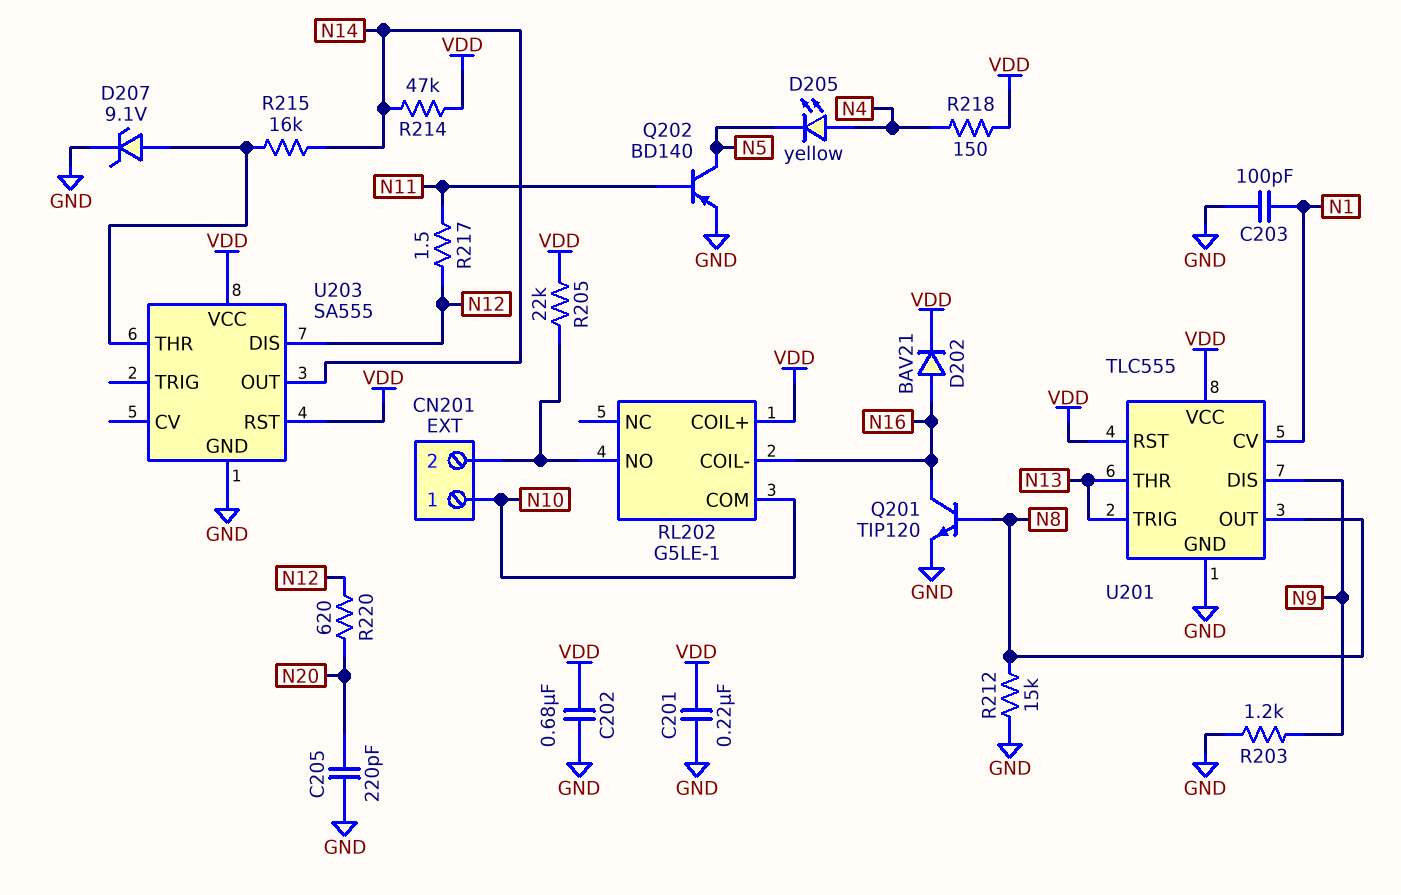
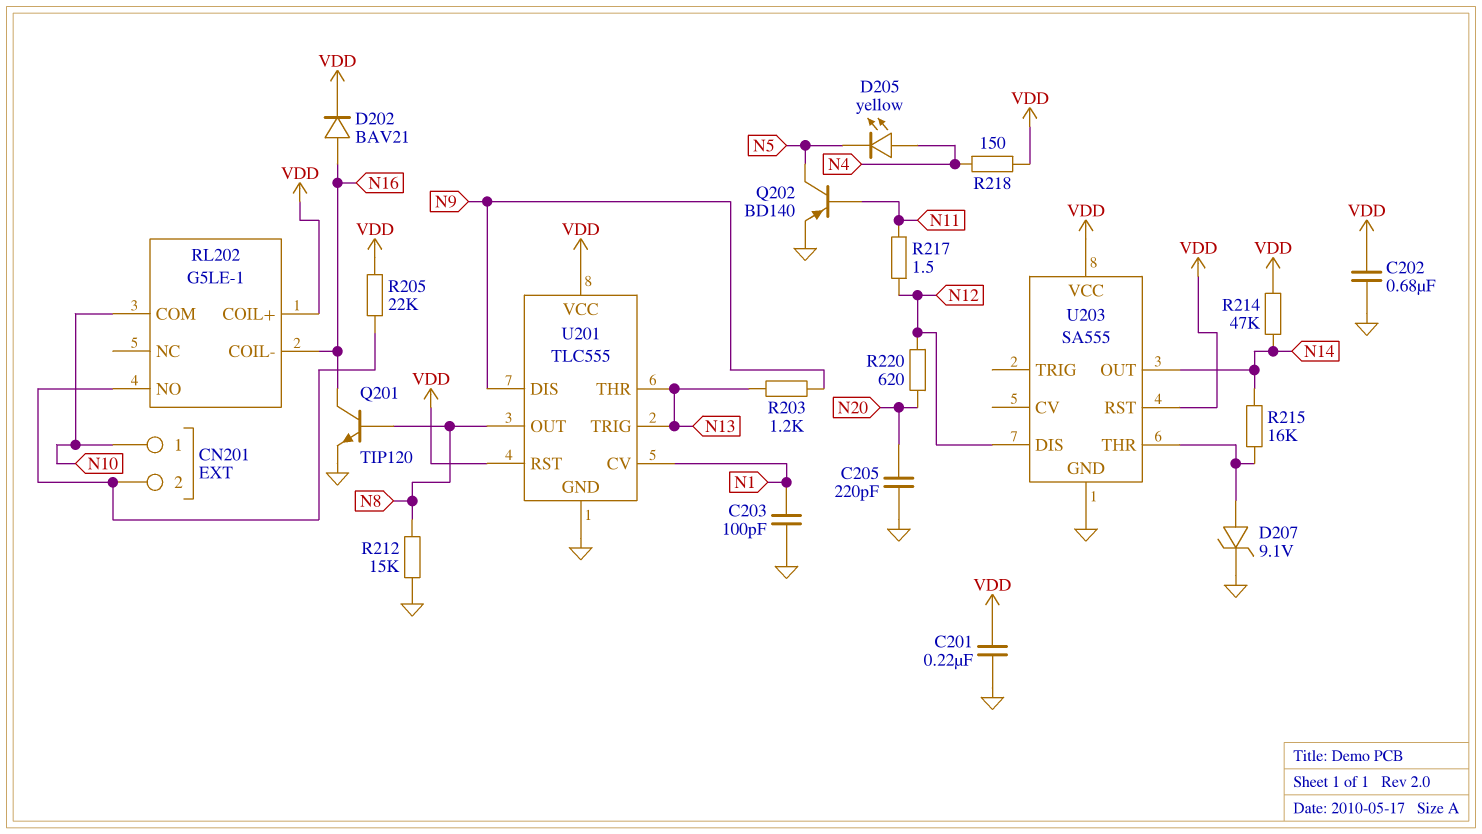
R203: 1.2k (GND, N9) -> 1.2k (N9, N13)

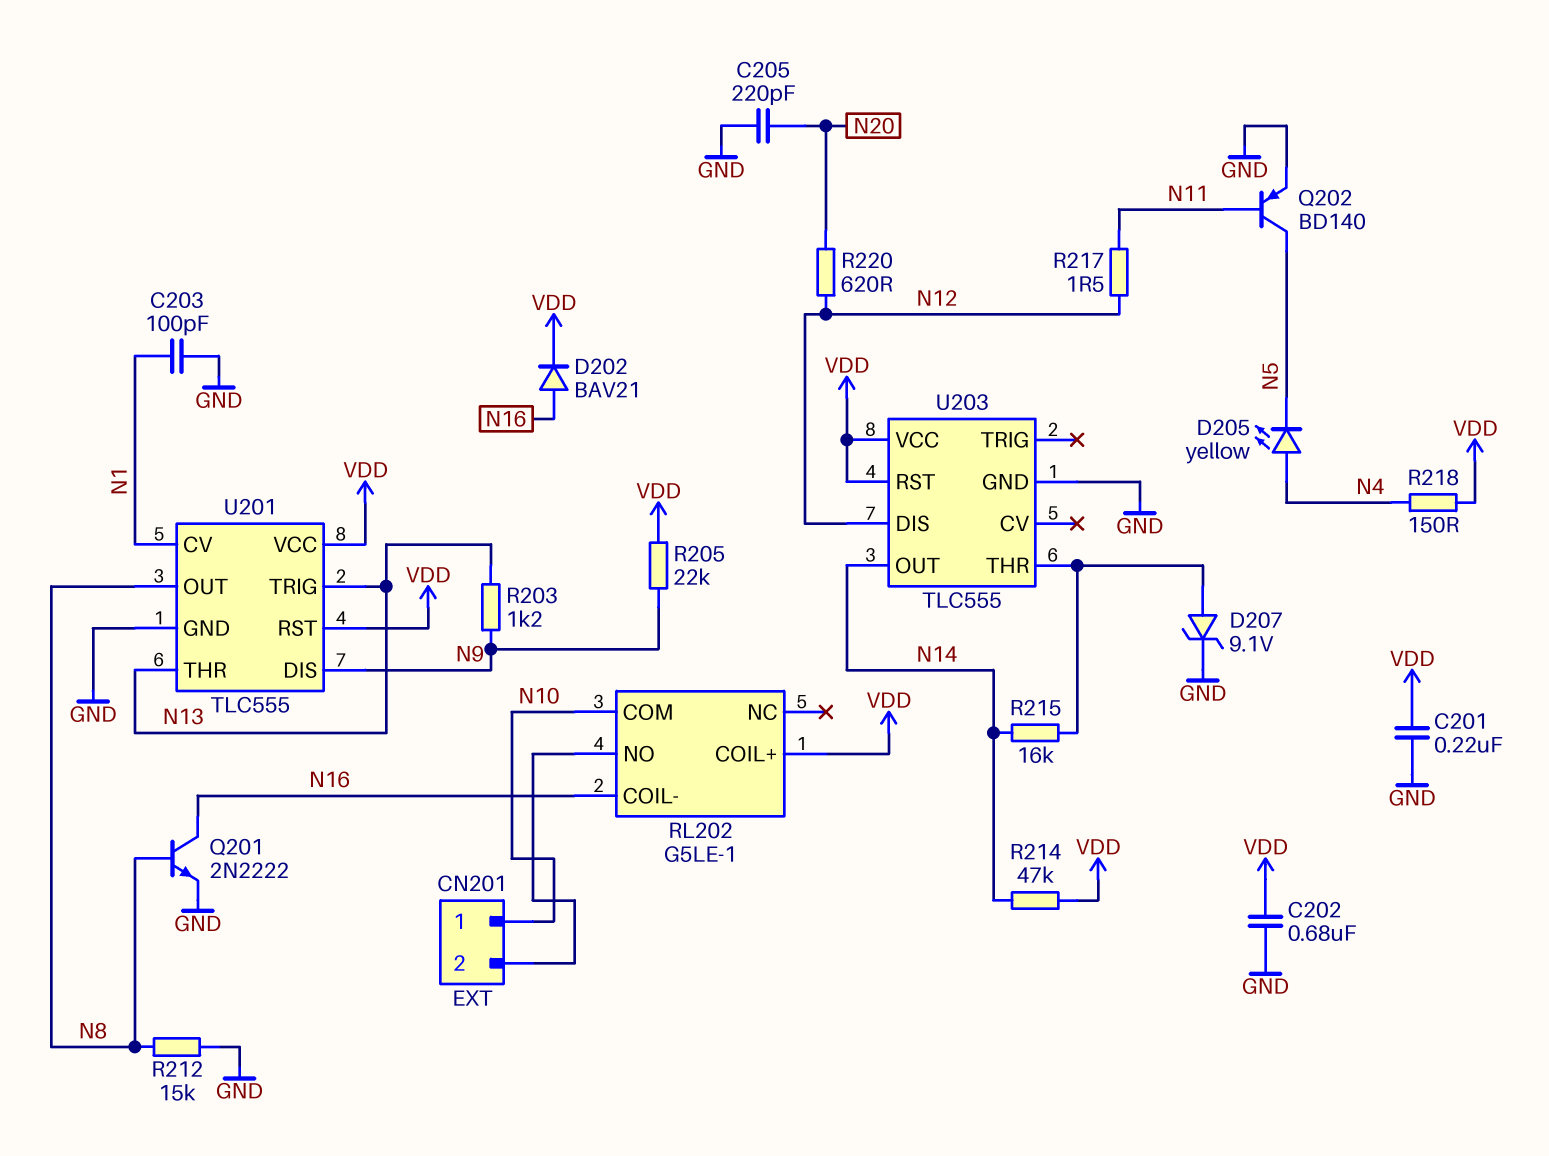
Q201: NPN TIP120 (B N8, C N16, E GND) -> NPN 2N2222 (B N8, C N16, E GND)
R205: 22k (CN201/2, VDD) -> 22k (N9, VDD)
U203: SA555 -> TLC555

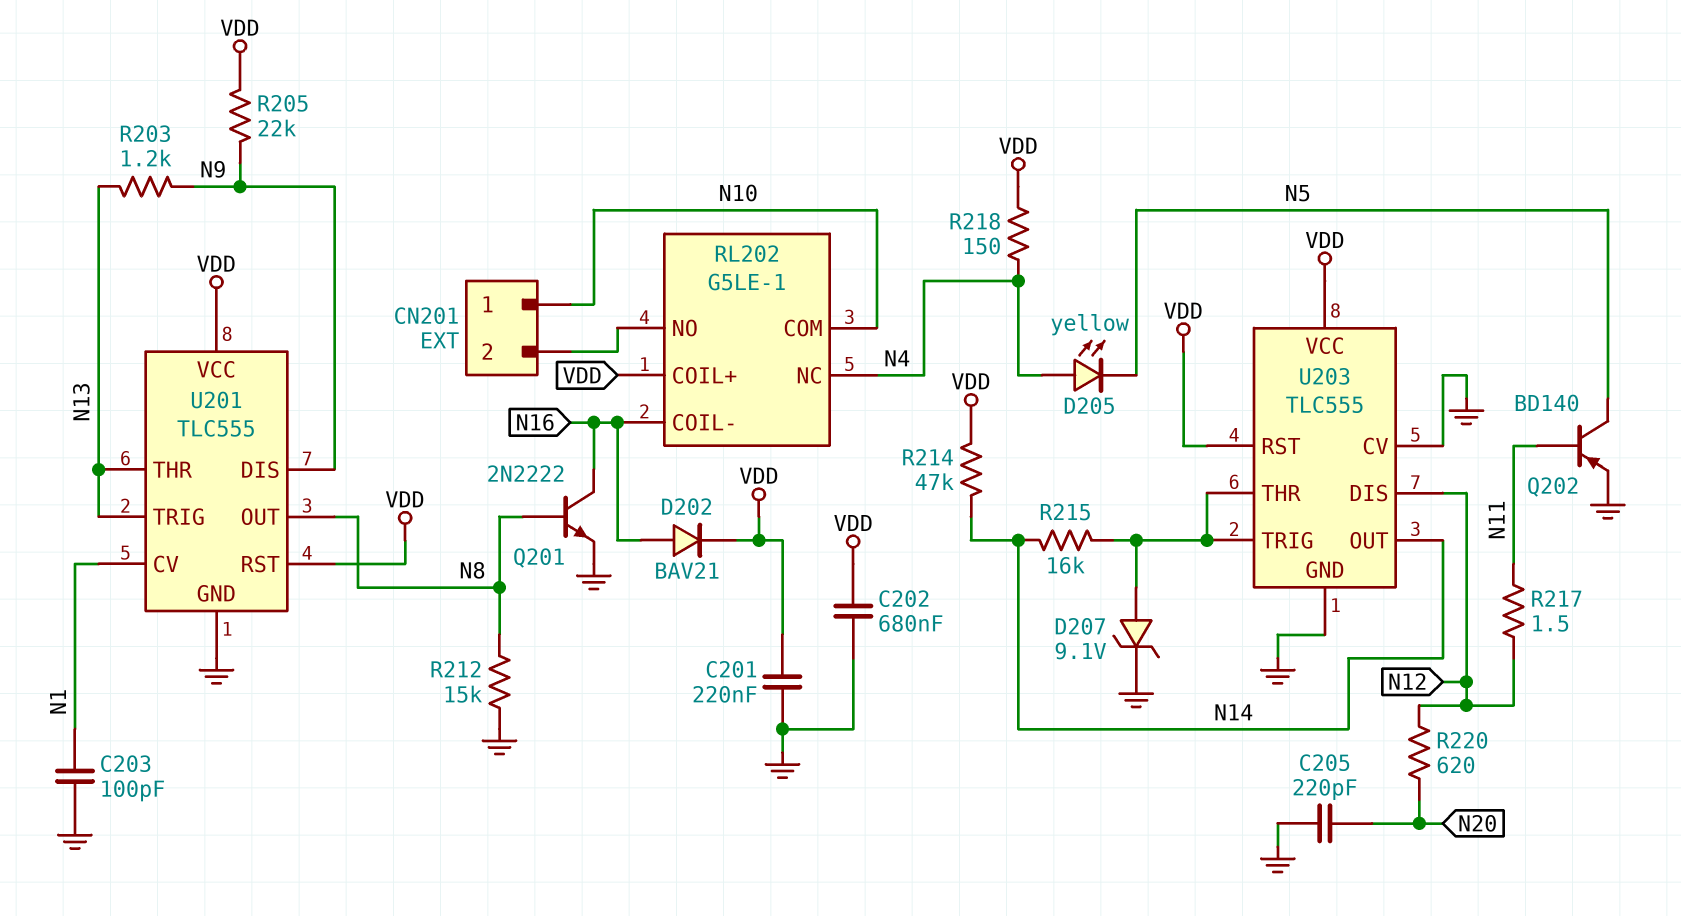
RL202 pin NC: none -> N4
U203 pin CV: none -> GND
U203 pin TRIG: none -> U203/THR

